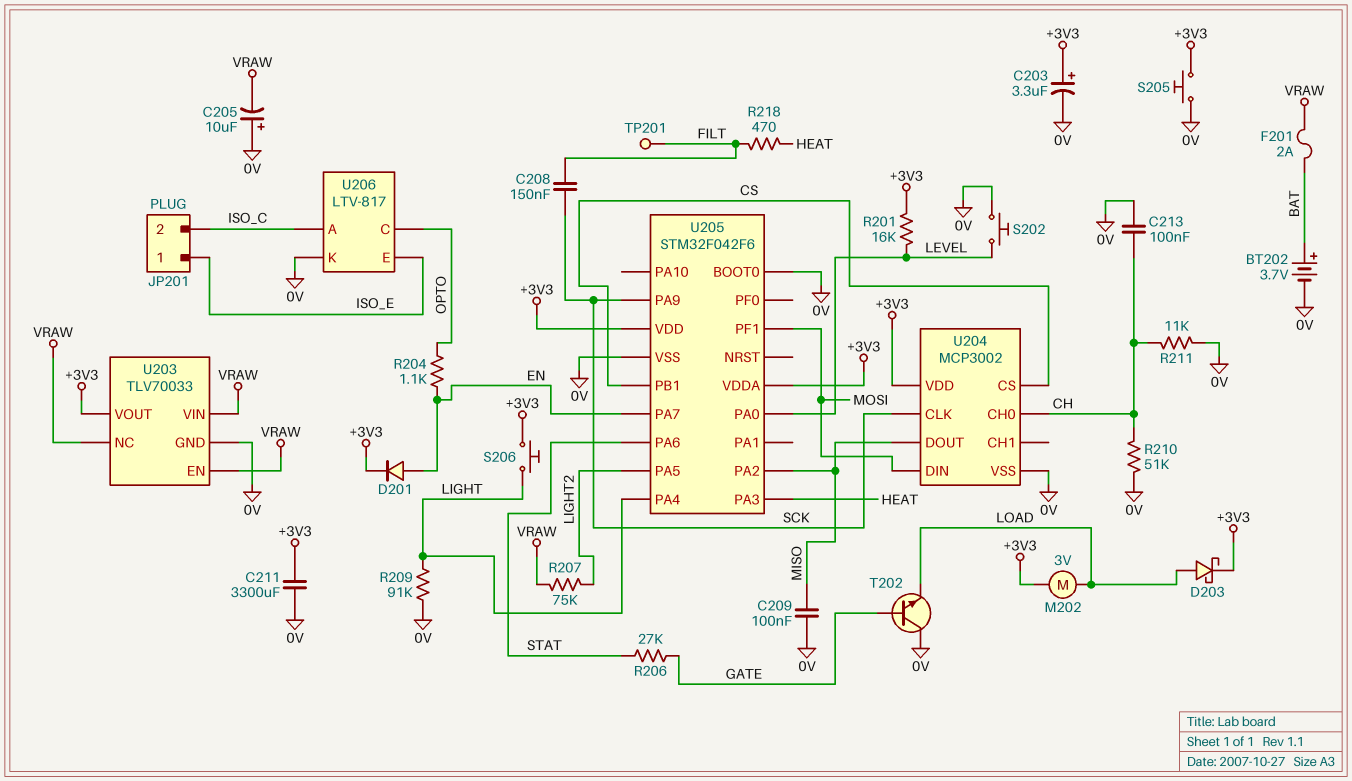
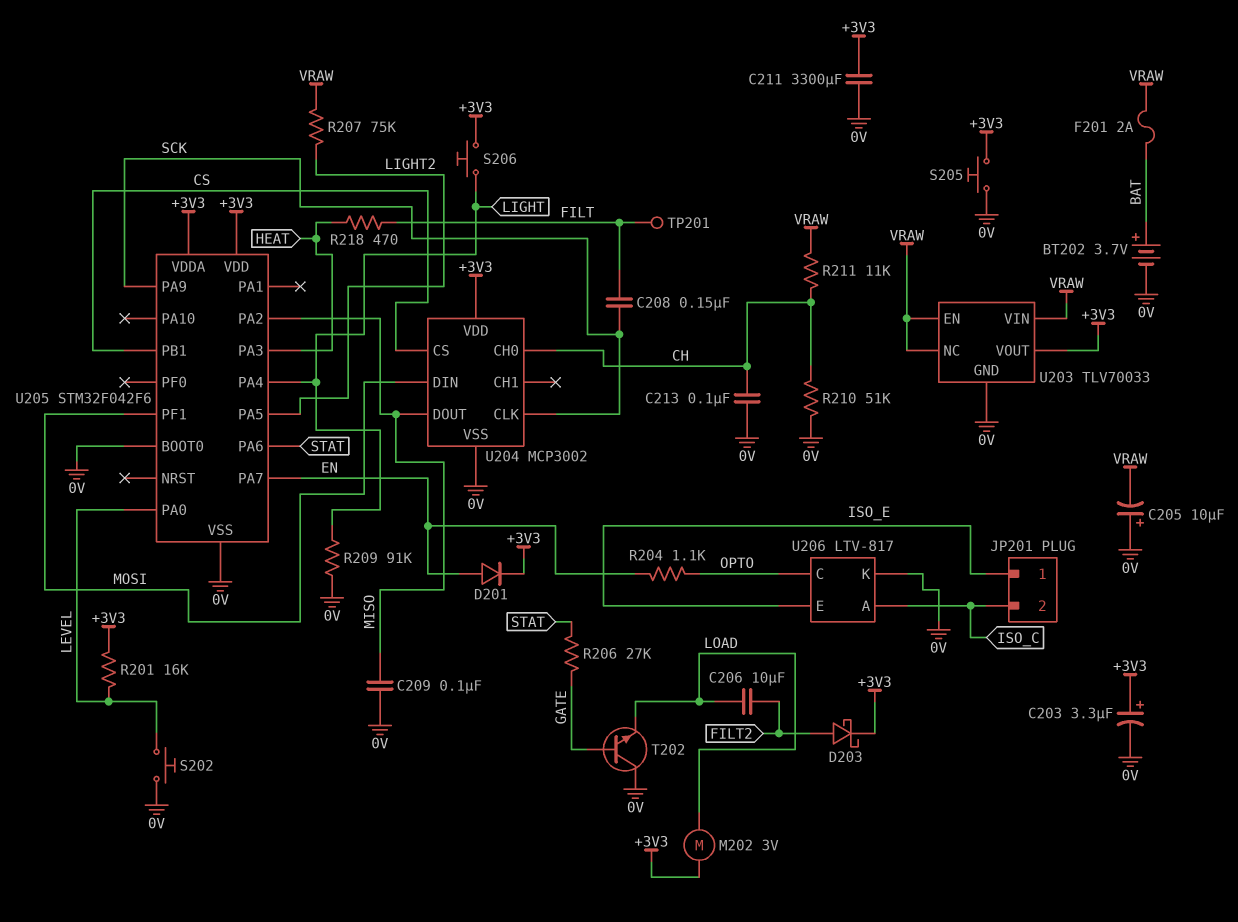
C206: none -> 10uF (FILT2, LOAD)
D203: schottky (A LOAD, K +3V3) -> schottky (A FILT2, K +3V3)
R211: 11k (0V, CH) -> 11k (CH, VRAW)

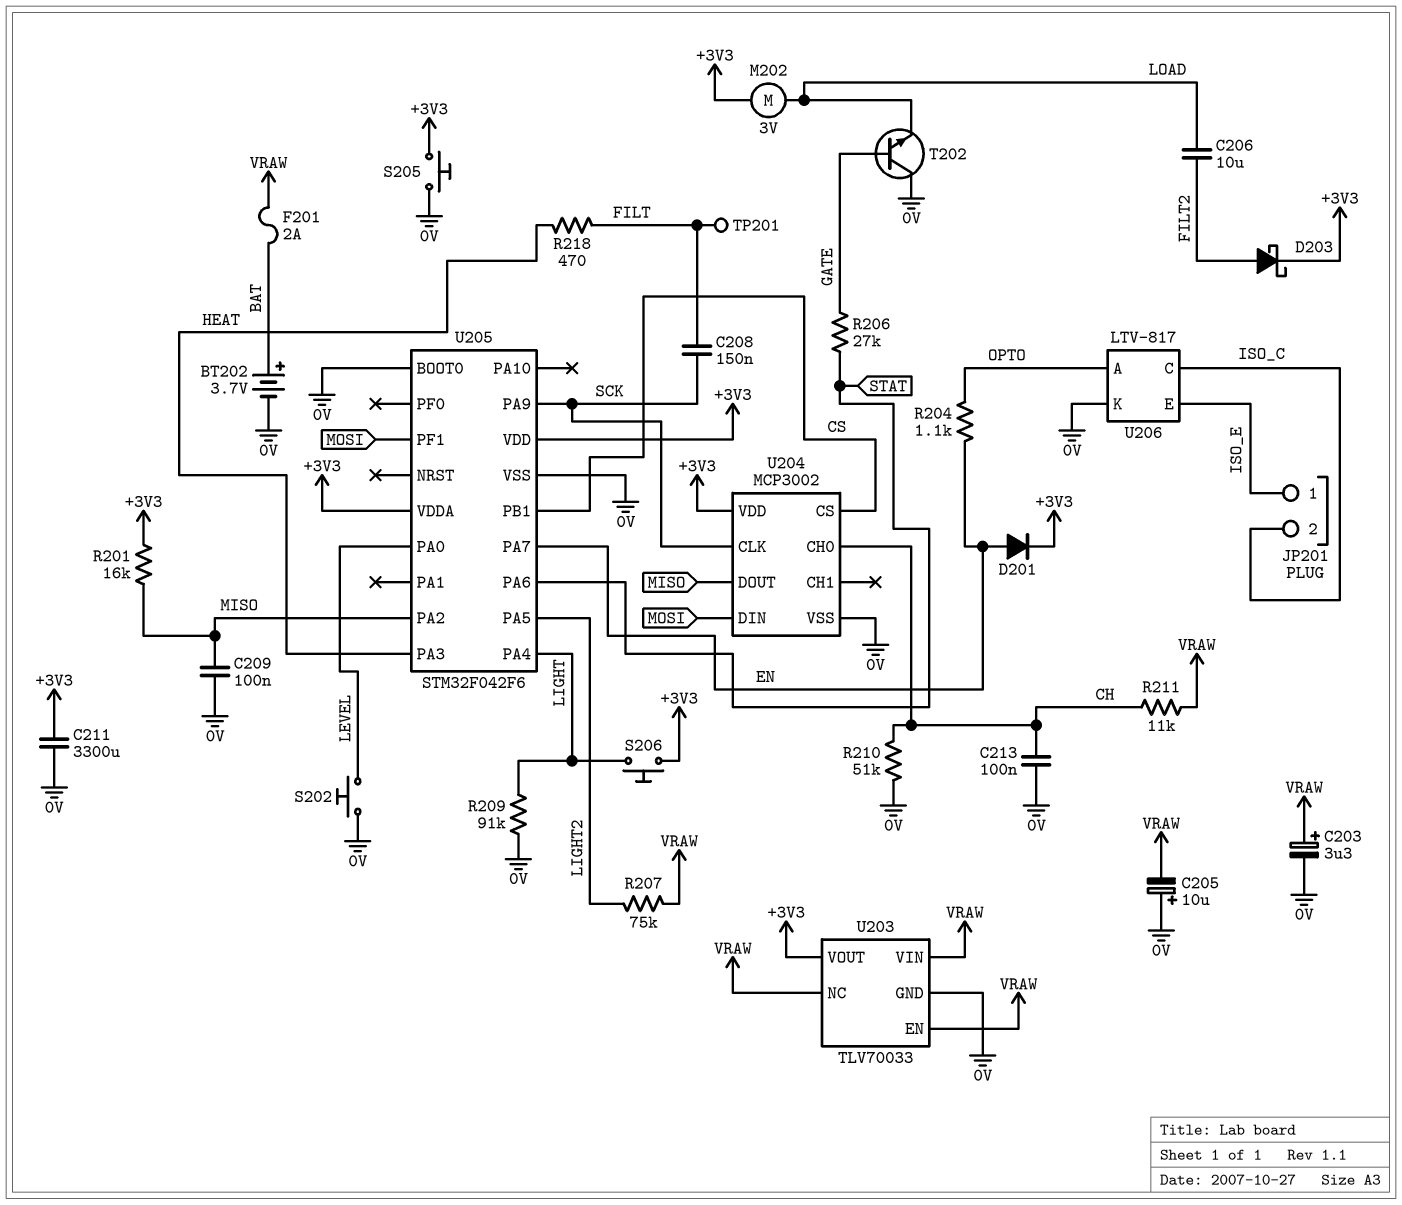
C203: 3.3uF (plus +3V3, minus 0V) -> 3.3uF (plus VRAW, minus 0V)
R201: 16k (+3V3, LEVEL) -> 16k (+3V3, MISO)
U206 pin A: ISO_C -> OPTO
U206 pin C: OPTO -> ISO_C

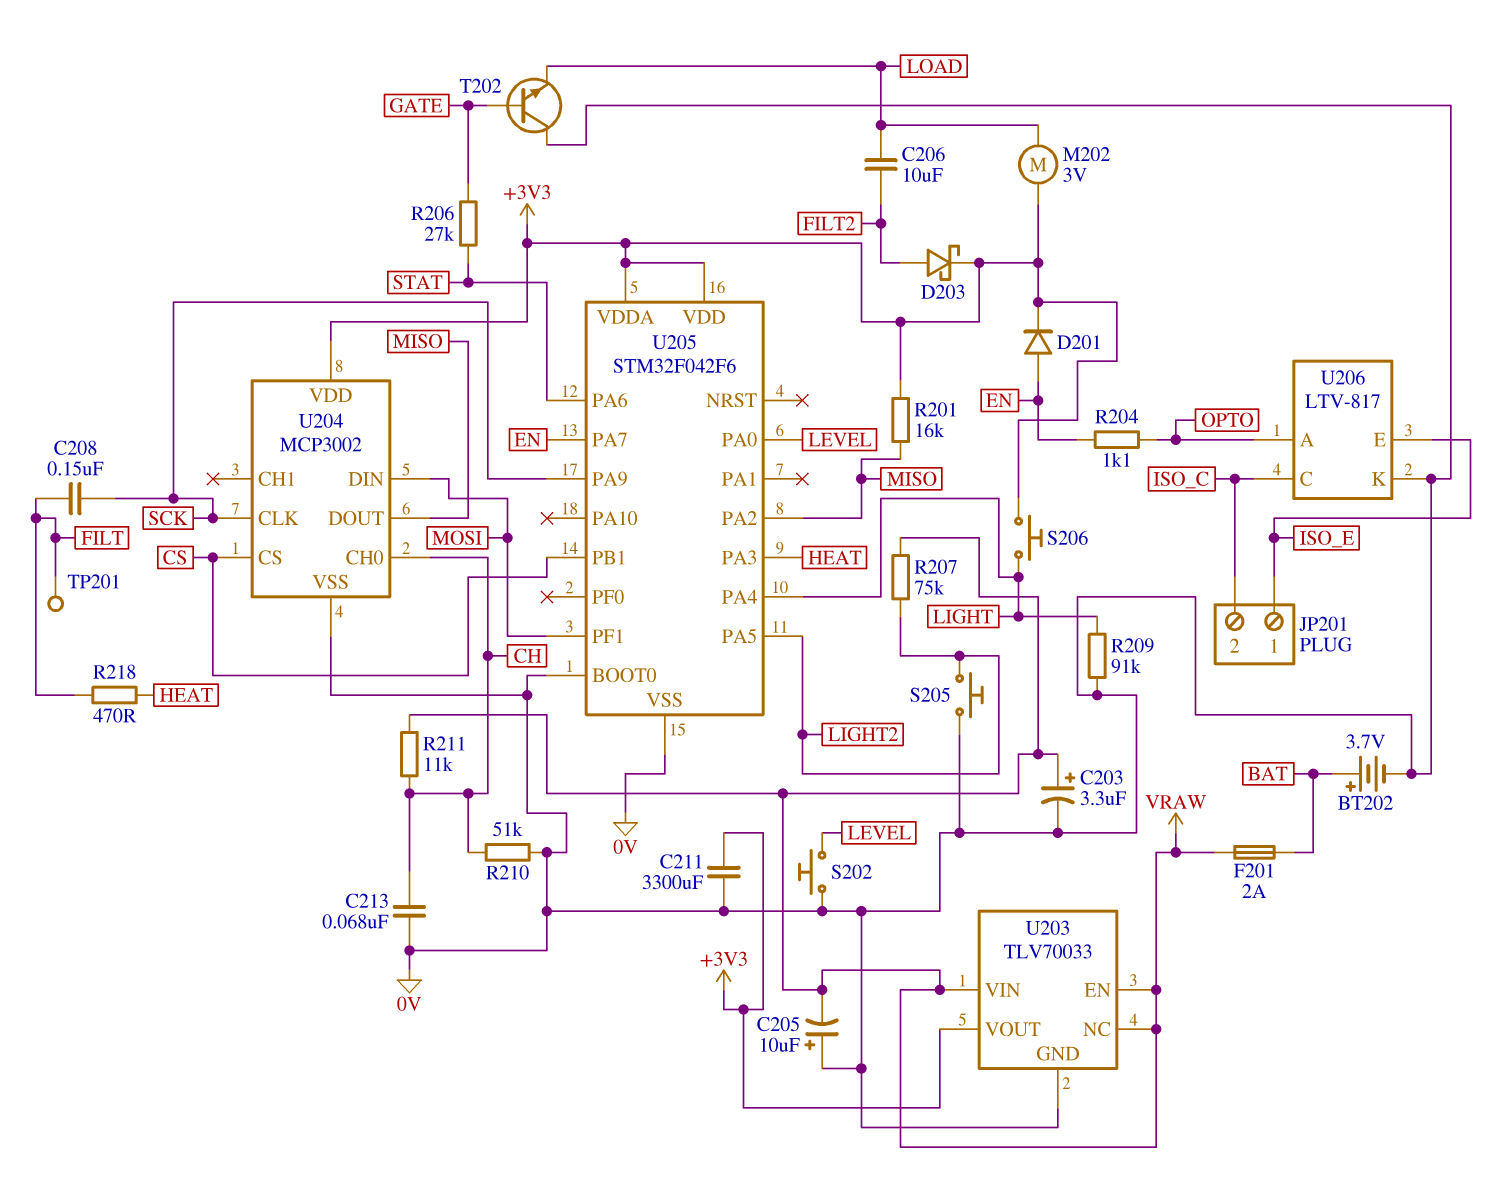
C209: 100nF (0V, MISO) -> none
C213: 100nF (0V, CH) -> 68nF (0V, CH)
S205: button (+3V3, 0V) -> button (0V, LIGHT2)

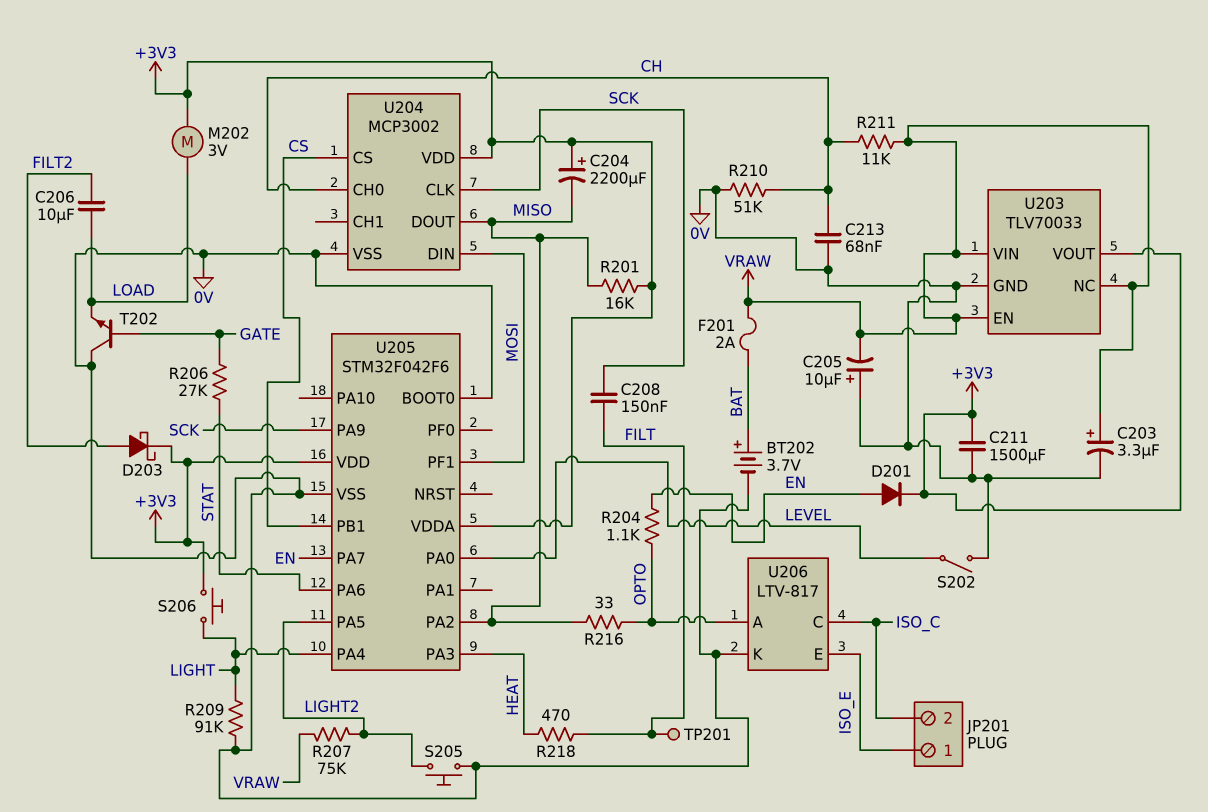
C204: none -> 2200uF (plus +3V3, minus MISO)
C211: 3300uF (+3V3, 0V) -> 1500uF (+3V3, 0V)
R216: none -> 33 (MISO, OPTO)
S202: button (0V, LEVEL) -> switch (0V, LEVEL)

